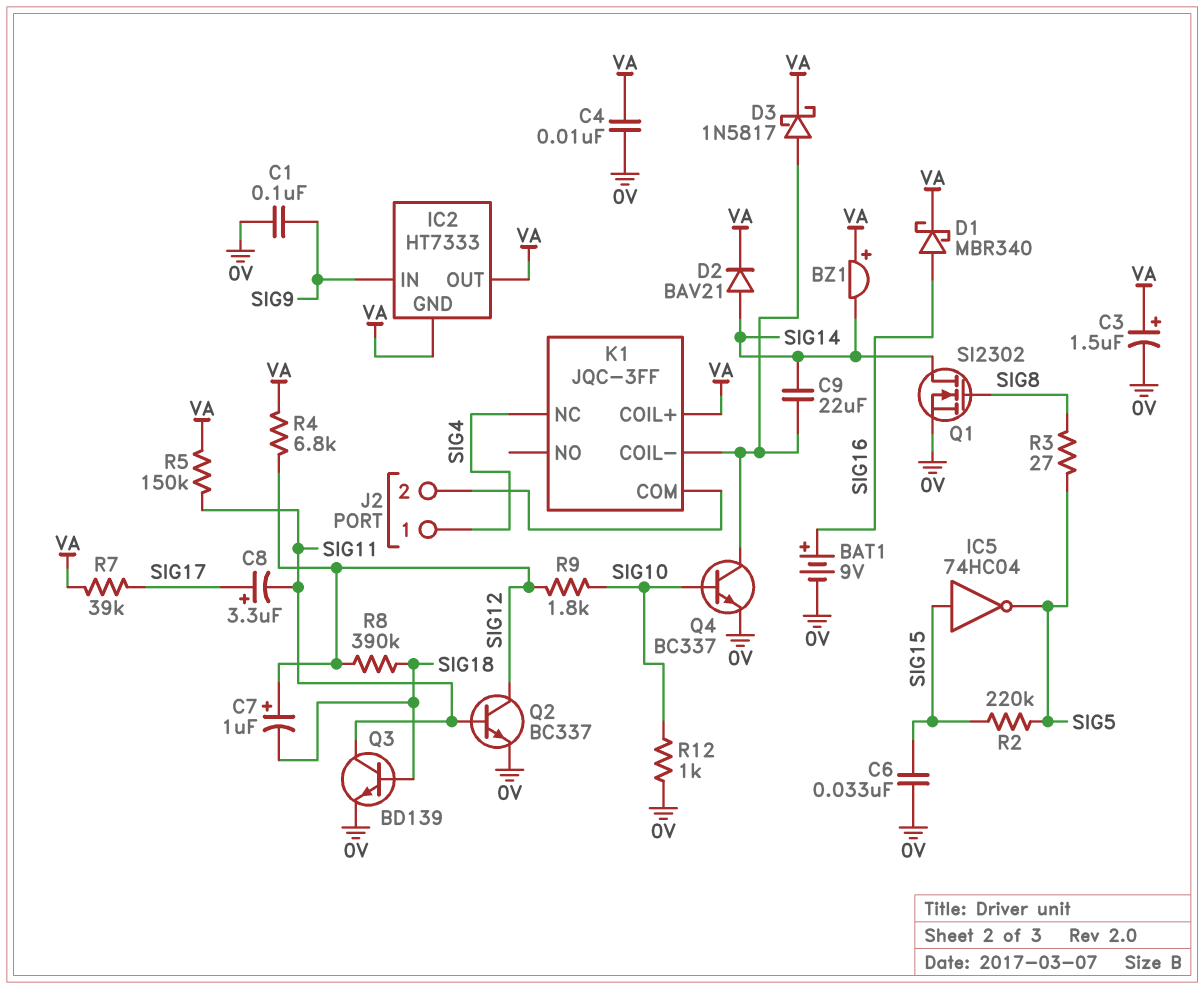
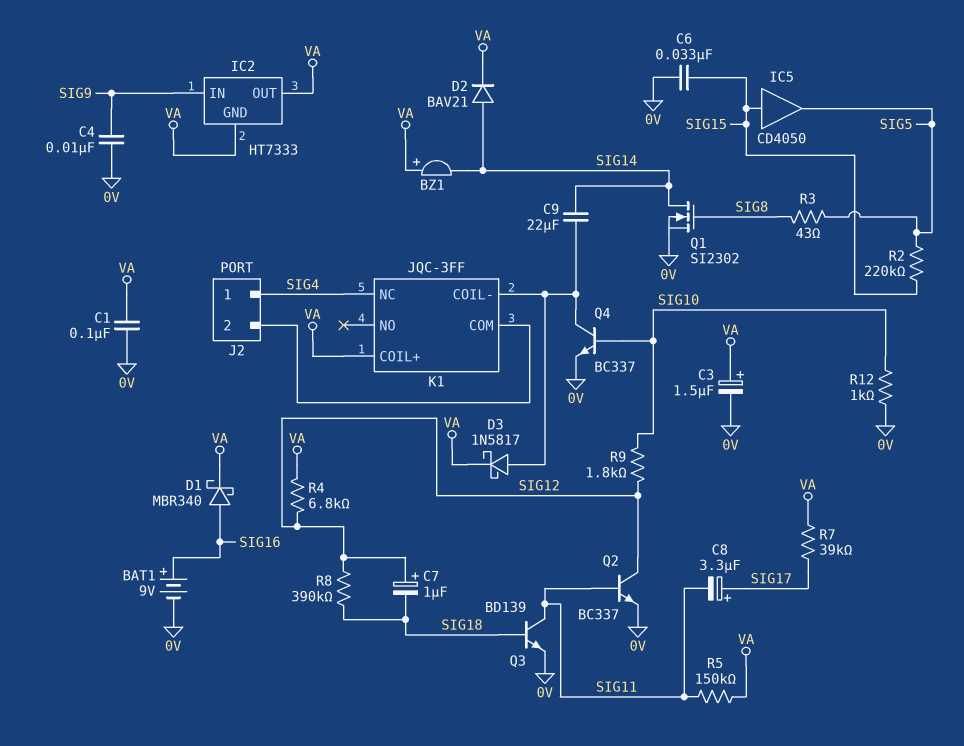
C1: 100nF (0V, SIG9) -> 100nF (0V, VA)
C4: 10nF (0V, VA) -> 10nF (0V, SIG9)
IC5: NOT 74HC04 (in SIG15, out SIG5) -> buffer CD4050 (in SIG15, out SIG5)
R3: 27 (SIG5, SIG8) -> 43 (SIG5, SIG8)

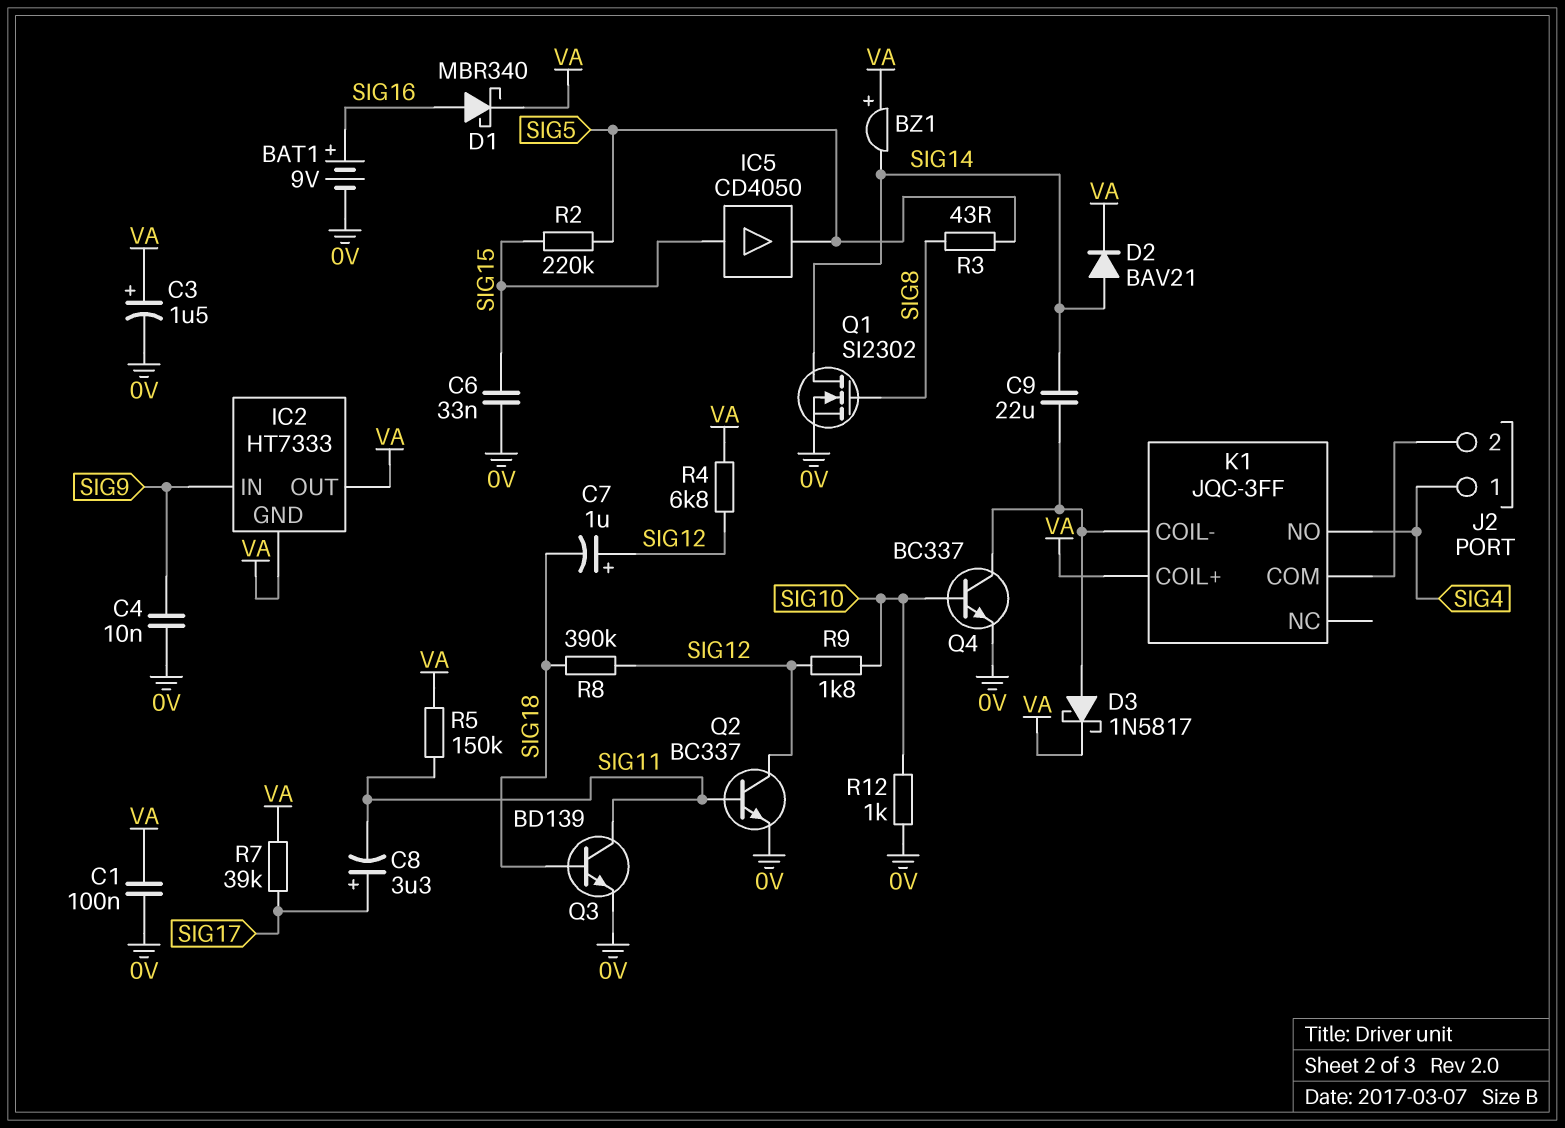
K1 pin NC: SIG4 -> none
K1 pin NO: none -> SIG4

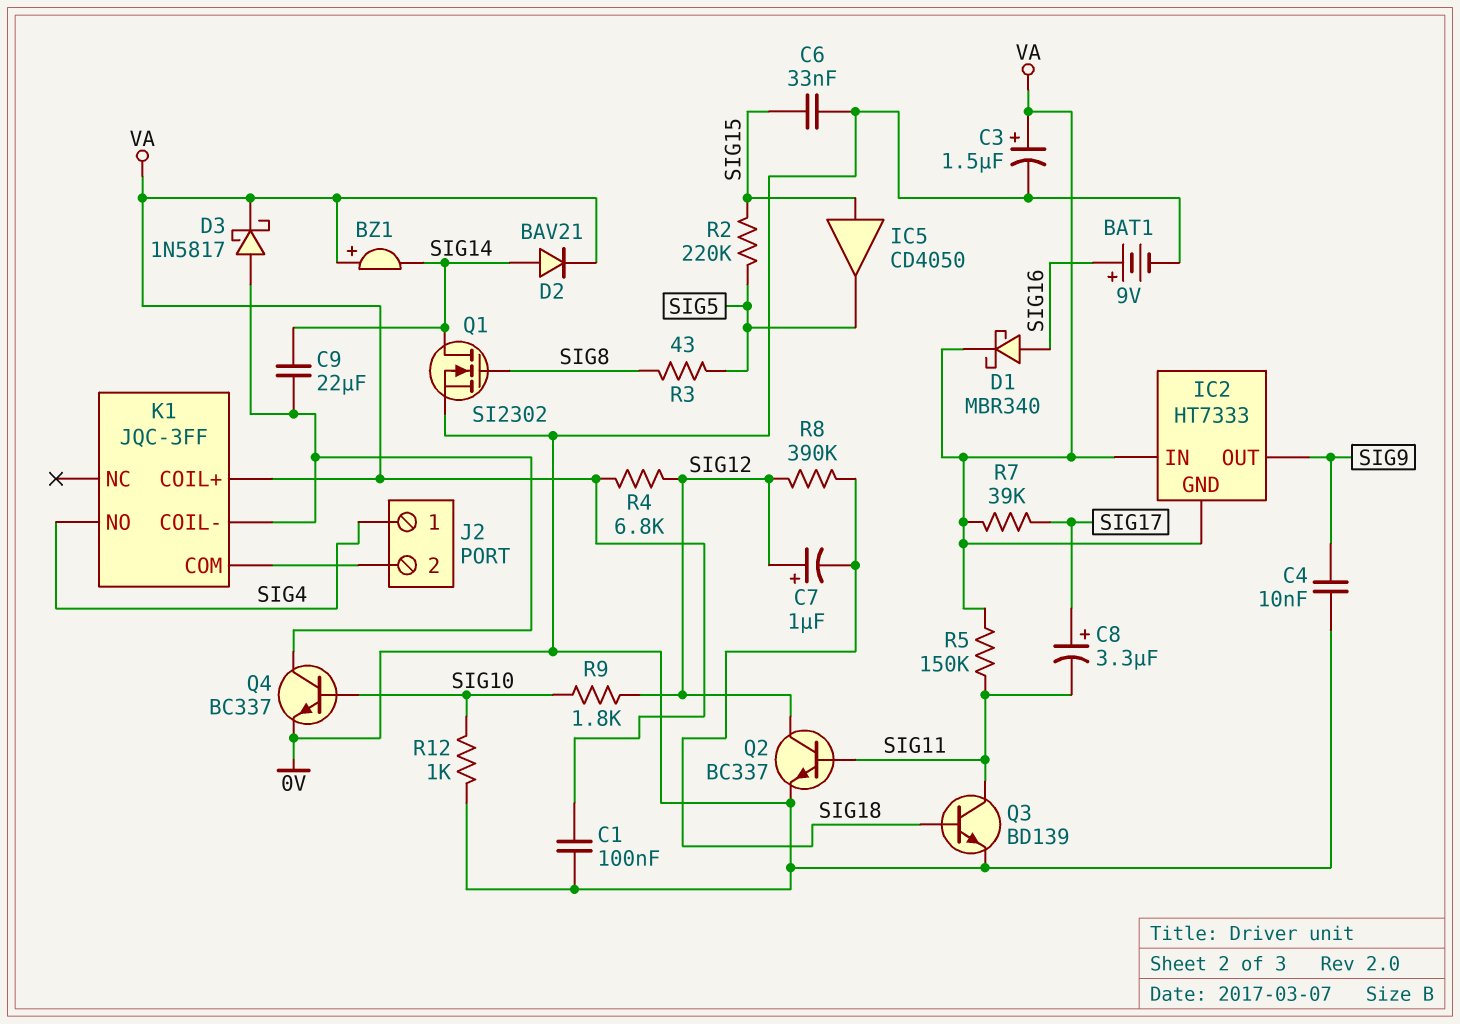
IC2 pin IN: SIG9 -> VA
IC2 pin OUT: VA -> SIG9

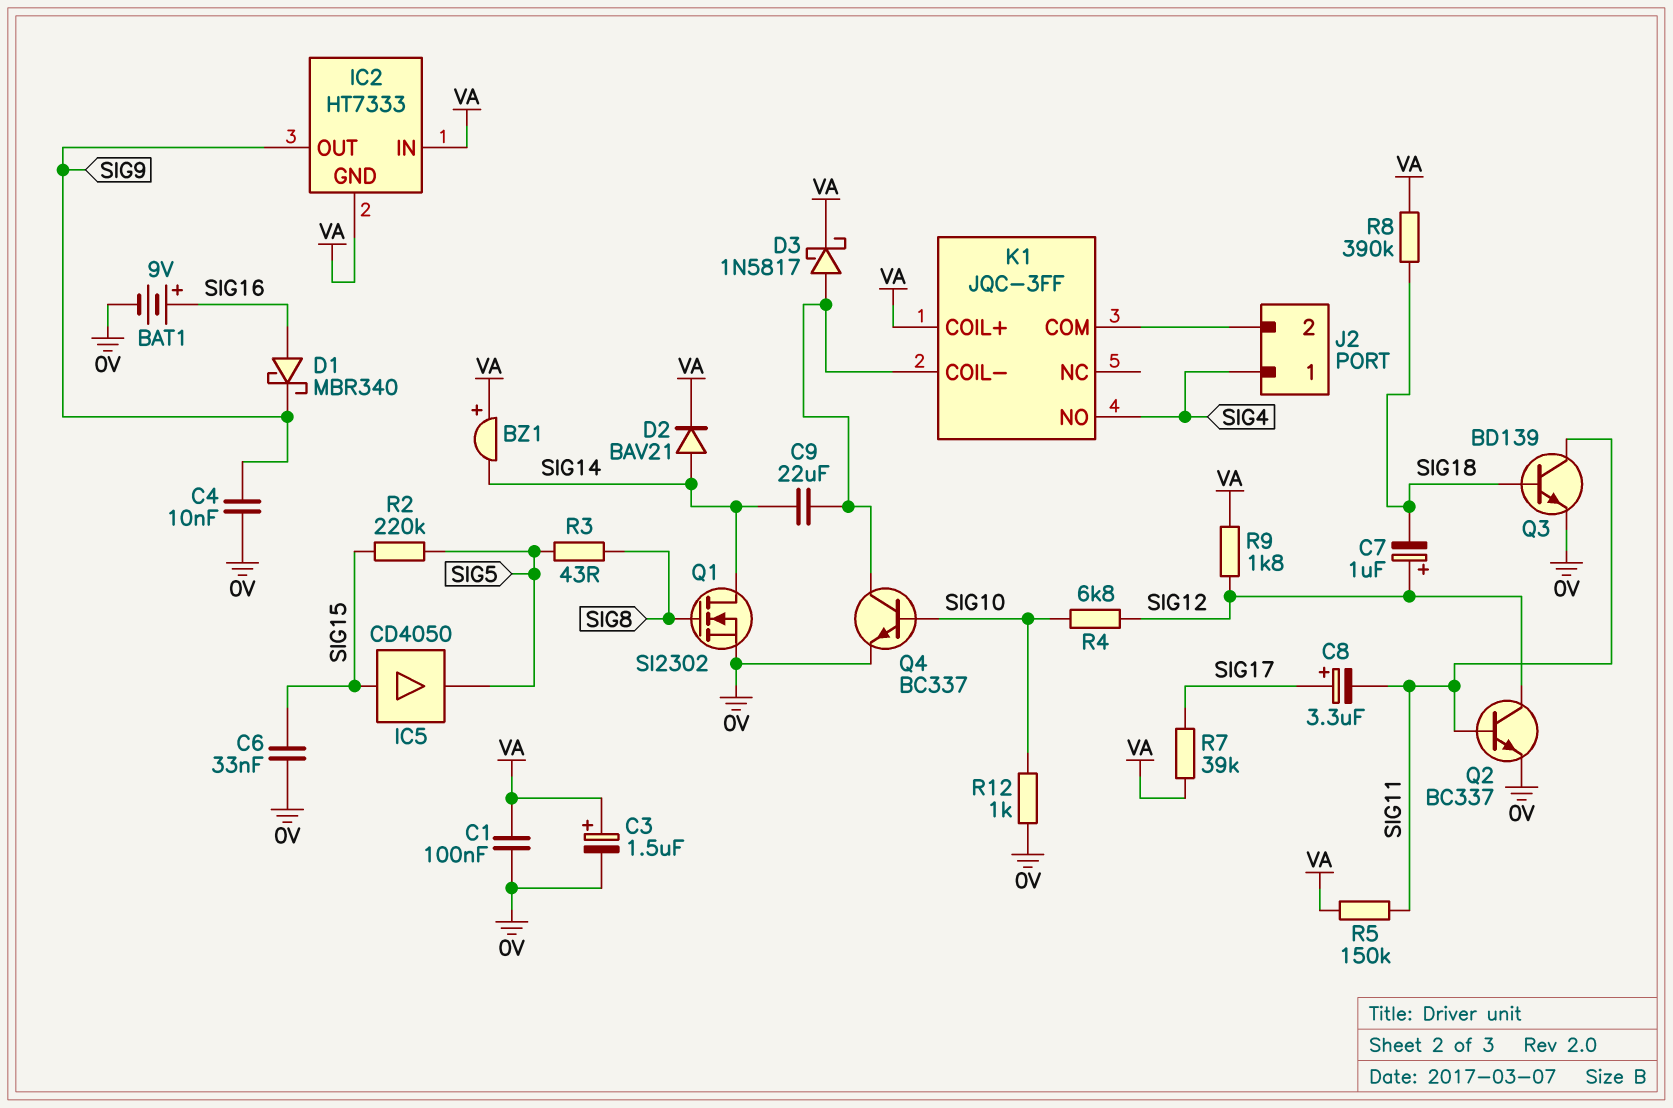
D1: schottky MBR340 (A SIG16, K VA) -> schottky MBR340 (A SIG16, K SIG9)
R4: 6.8k (SIG12, VA) -> 6.8k (SIG10, SIG12)
R8: 390k (SIG12, SIG18) -> 390k (SIG18, VA)
R9: 1.8k (SIG10, SIG12) -> 1.8k (SIG12, VA)

